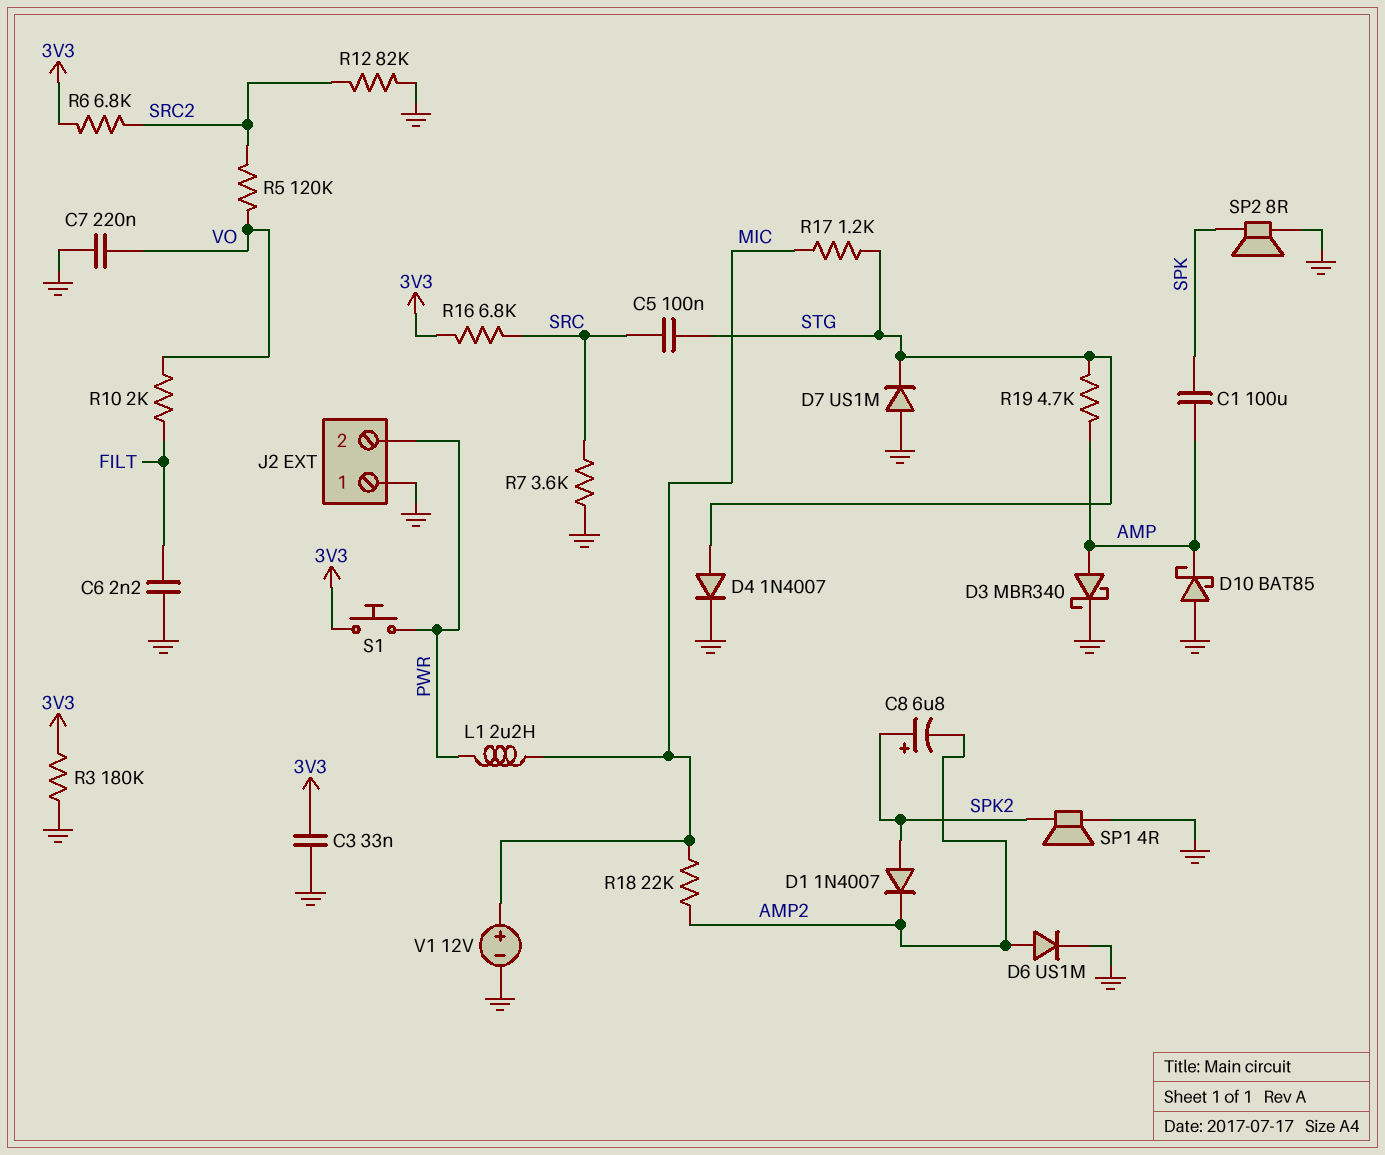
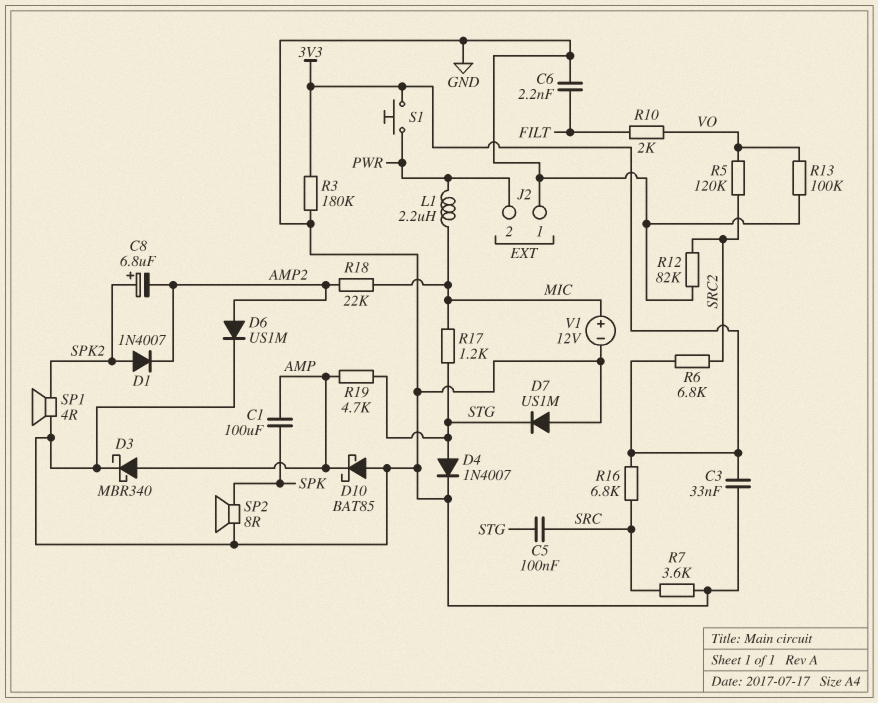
C7: 220nF (GND, VO) -> none
R13: none -> 100k (GND, VO)

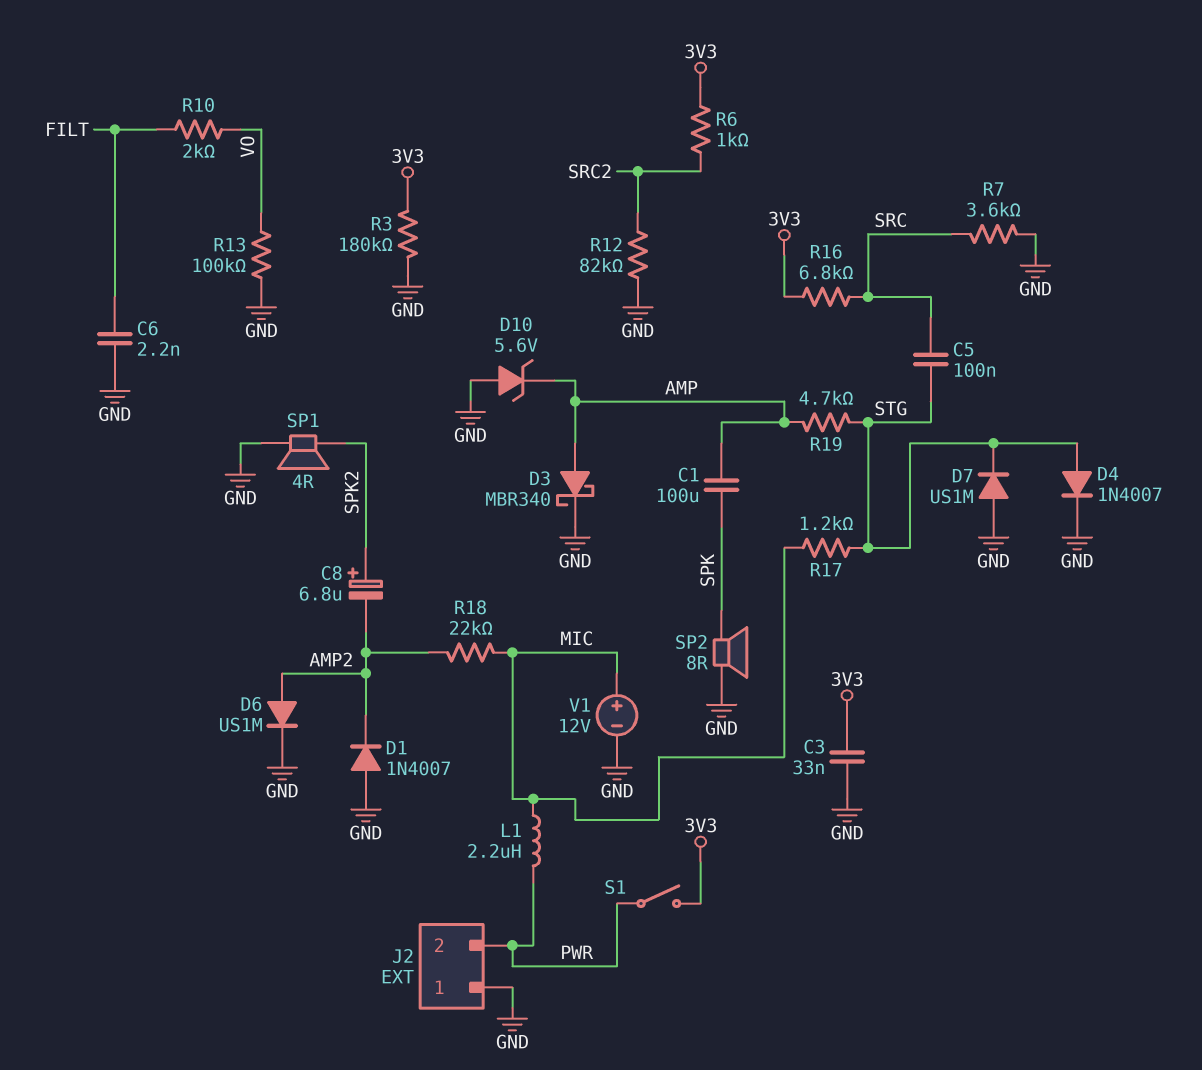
D1: diode 1N4007 (A SPK2, K AMP2) -> diode 1N4007 (A GND, K AMP2)
D10: schottky BAT85 (A GND, K AMP) -> zener 5.6V (A GND, K AMP)
R5: 120k (SRC2, VO) -> none
R6: 6.8k (3V3, SRC2) -> 1k (3V3, SRC2)
S1: button (3V3, PWR) -> switch (3V3, PWR)

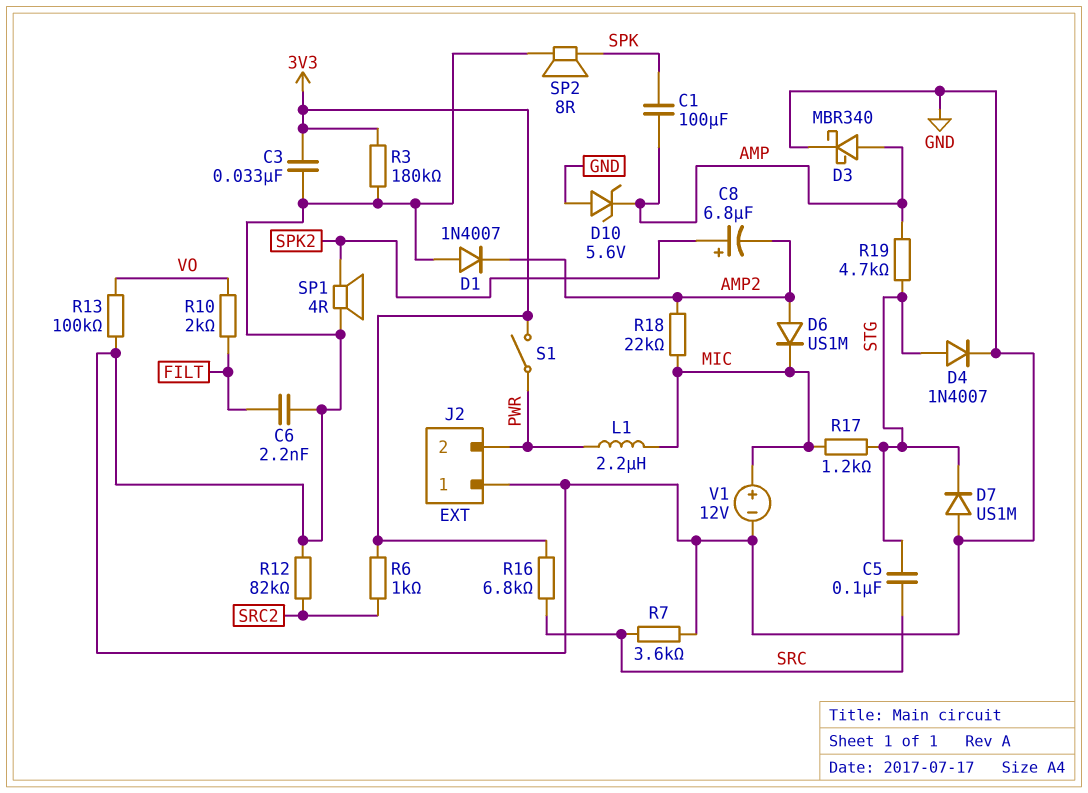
D6: diode US1M (A AMP2, K GND) -> diode US1M (A AMP2, K MIC)

